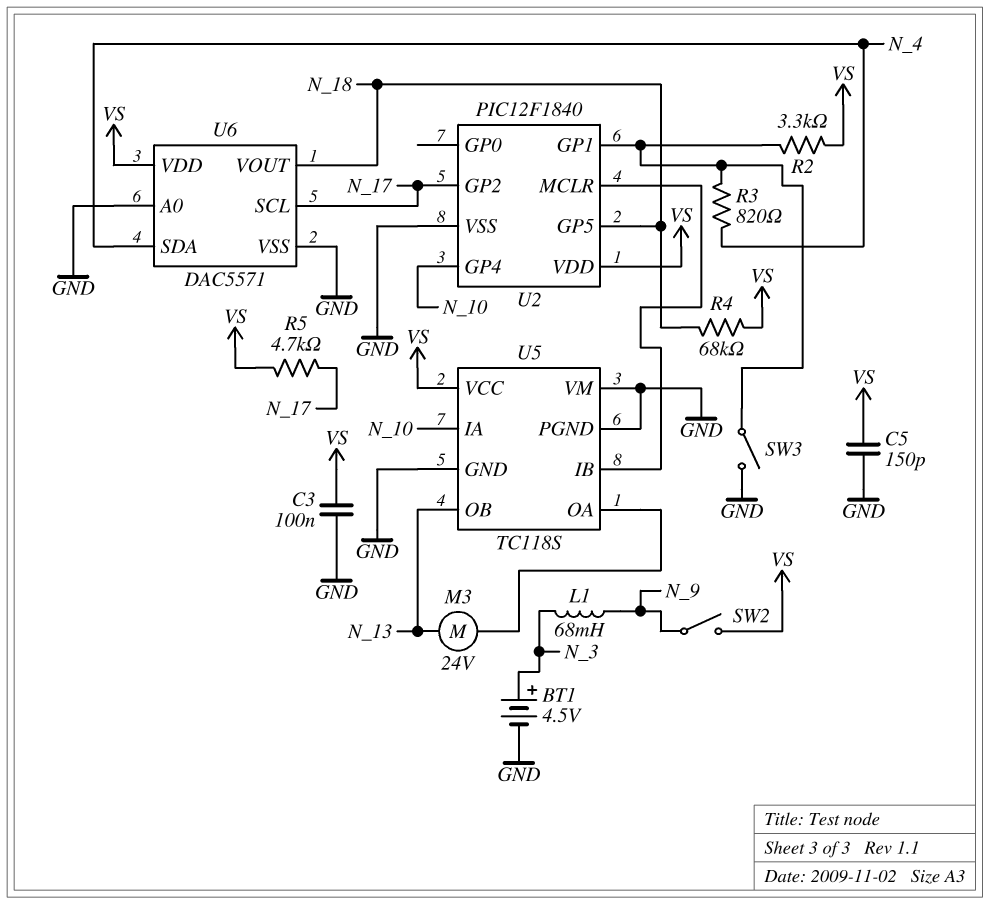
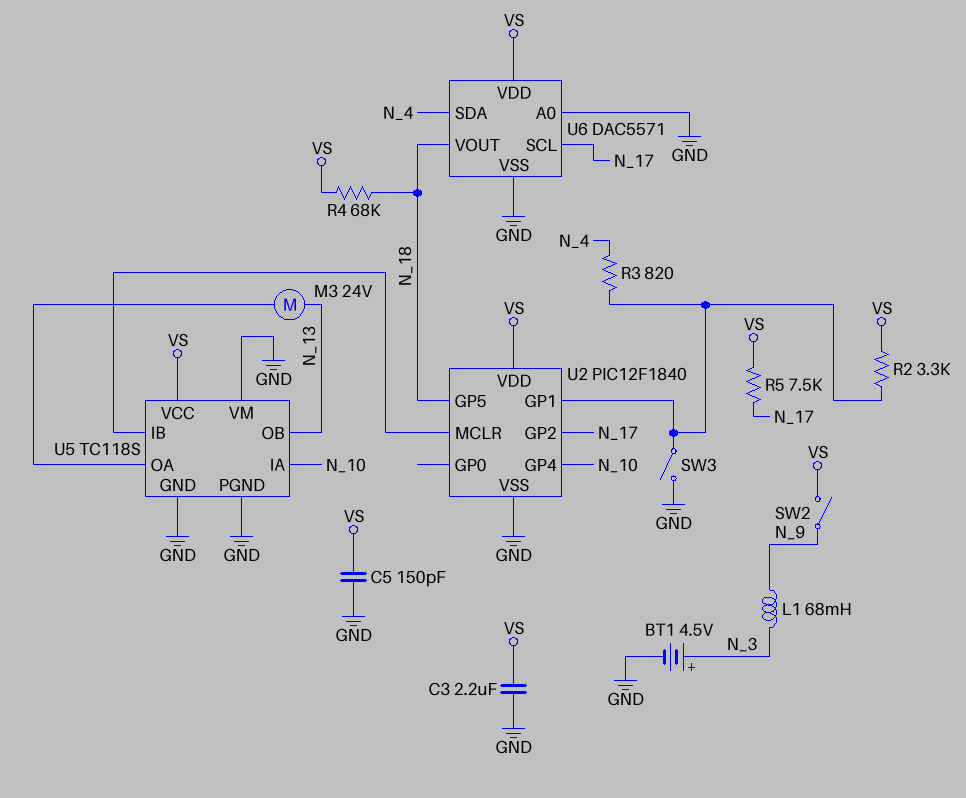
C3: 100nF (GND, VS) -> 2.2uF (GND, VS)
R5: 4.7k (N_17, VS) -> 7.5k (N_17, VS)

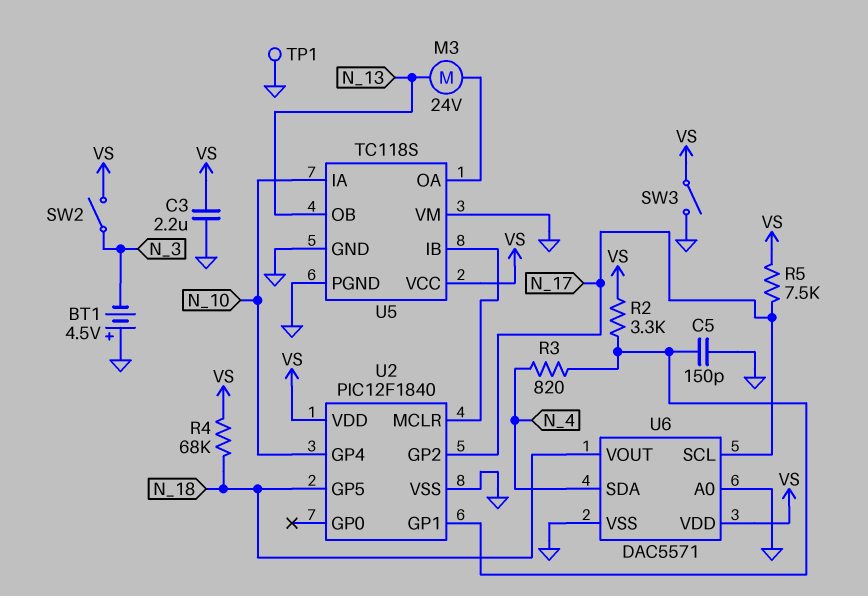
BT1: 4.5V (plus N_3, minus GND) -> 4.5V (plus GND, minus N_3)
C5: 150pF (GND, VS) -> 150pF (GND, U2/GP1)
L1: 68mH (N_3, N_9) -> none
SW2: switch (N_9, VS) -> switch (N_3, VS)
SW3: switch (GND, U2/GP1) -> switch (GND, VS)
TP1: none -> test point (GND)

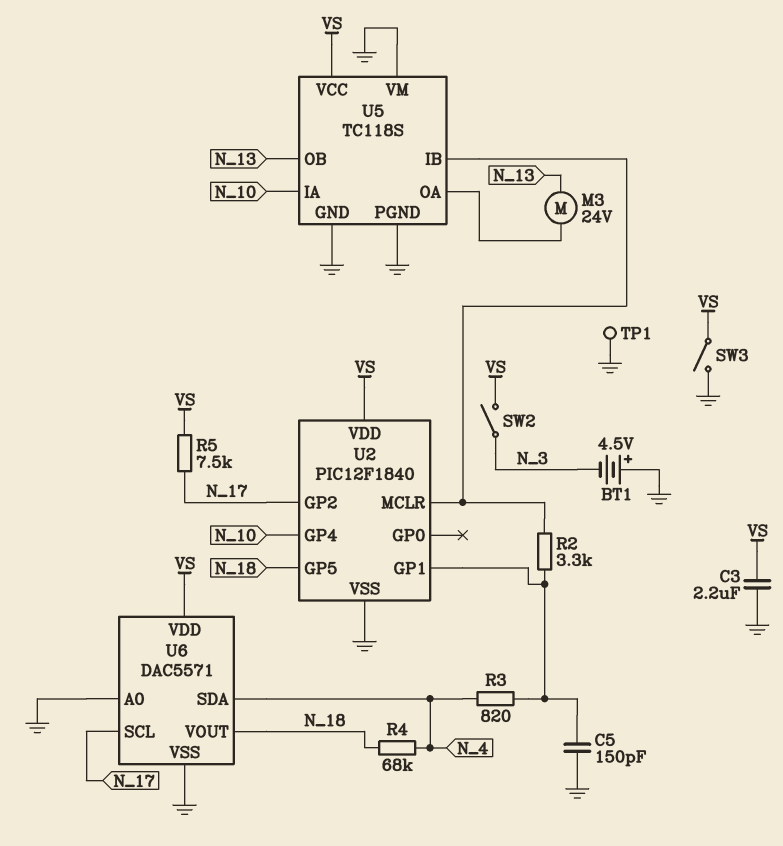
R2: 3.3k (U2/GP1, VS) -> 3.3k (U2/GP1, U2/MCLR)
R4: 68k (N_18, VS) -> 68k (N_4, N_18)

